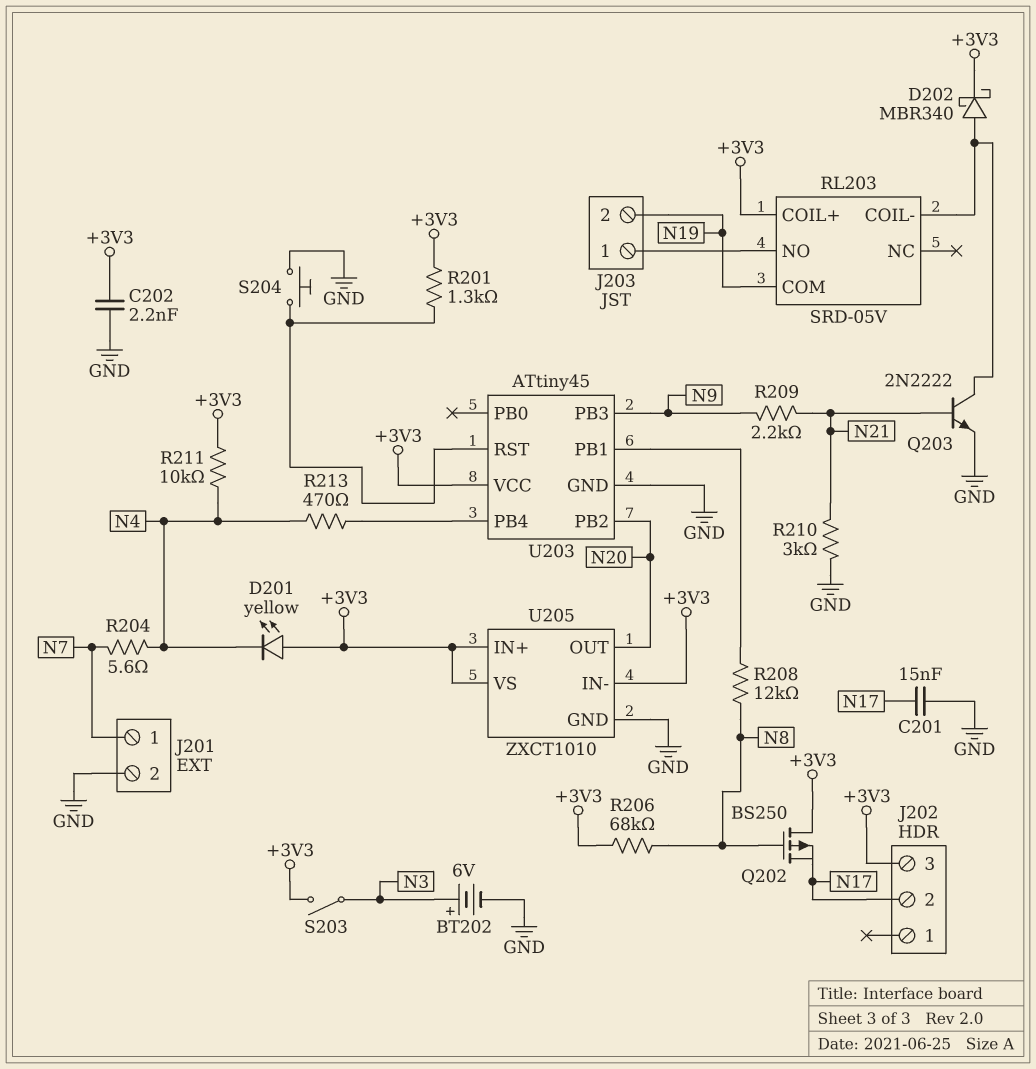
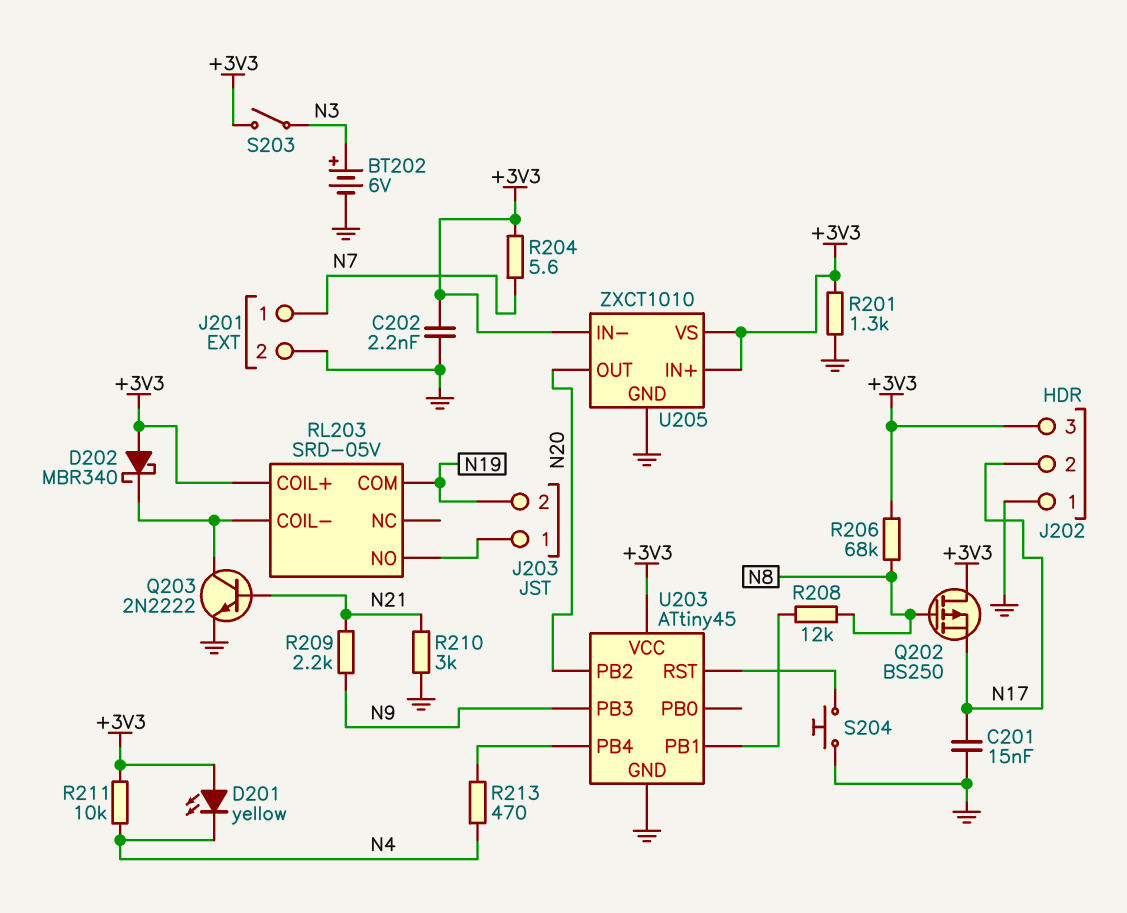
D202: schottky MBR340 (A RL203/COIL-, K +3V3) -> schottky MBR340 (A +3V3, K RL203/COIL-)
J202 pin 1: none -> GND
R201: 1.3k (+3V3, U203/RST) -> 1.3k (+3V3, GND)
R204: 5.6 (N4, N7) -> 5.6 (+3V3, N7)

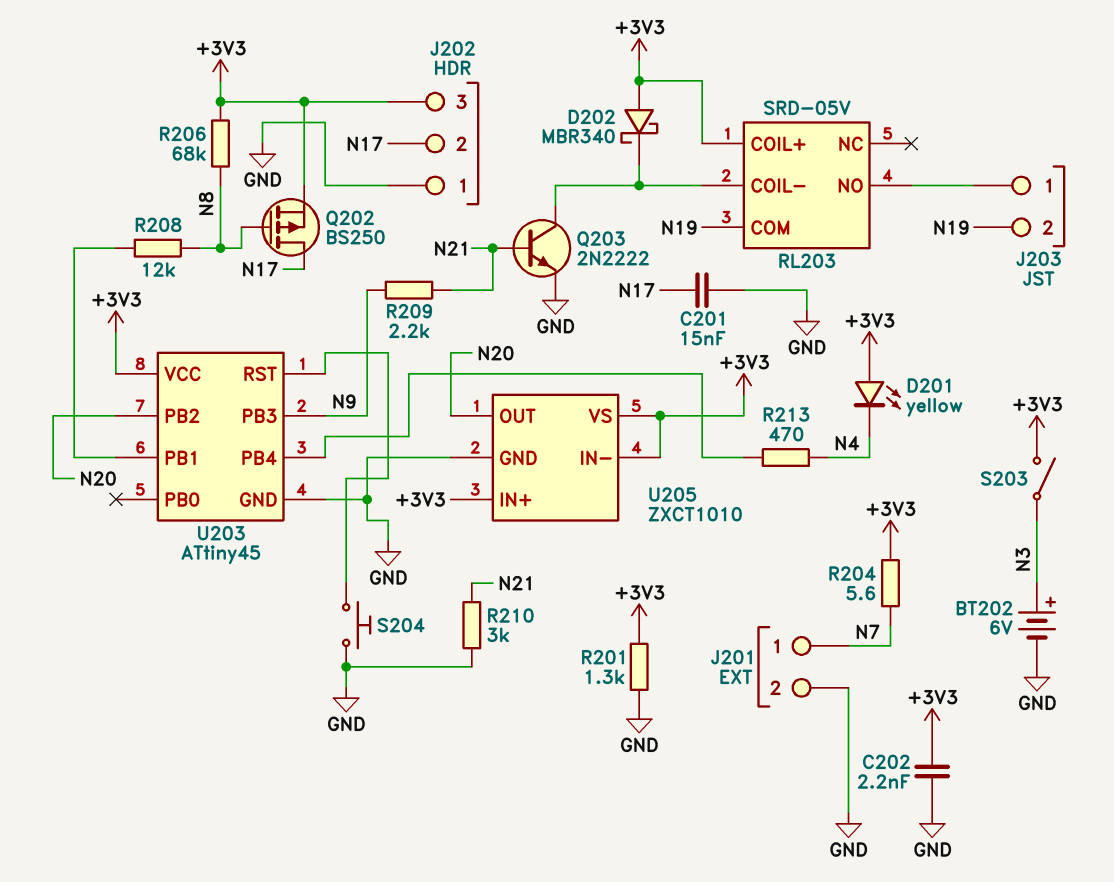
Q202: PMOS BS250 (G N8, D +3V3, S N17) -> PMOS BS250 (G N8, D N17, S +3V3)
R211: 10k (+3V3, N4) -> none

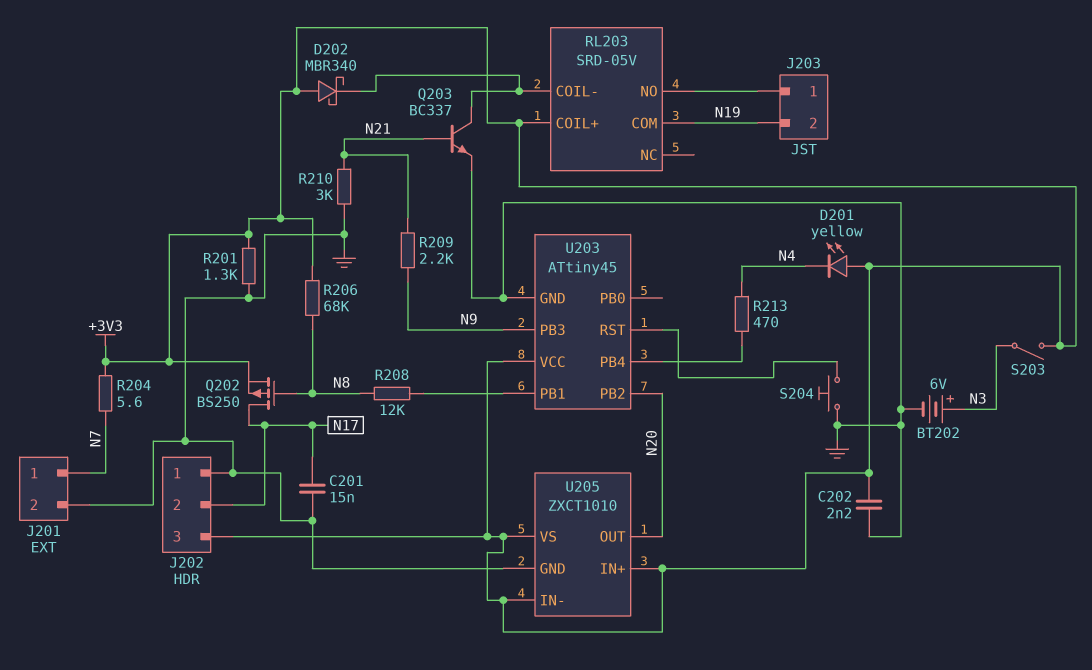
Q203: NPN 2N2222 (B N21, C RL203/COIL-, E GND) -> NPN BC337 (B N21, C RL203/COIL-, E GND)

